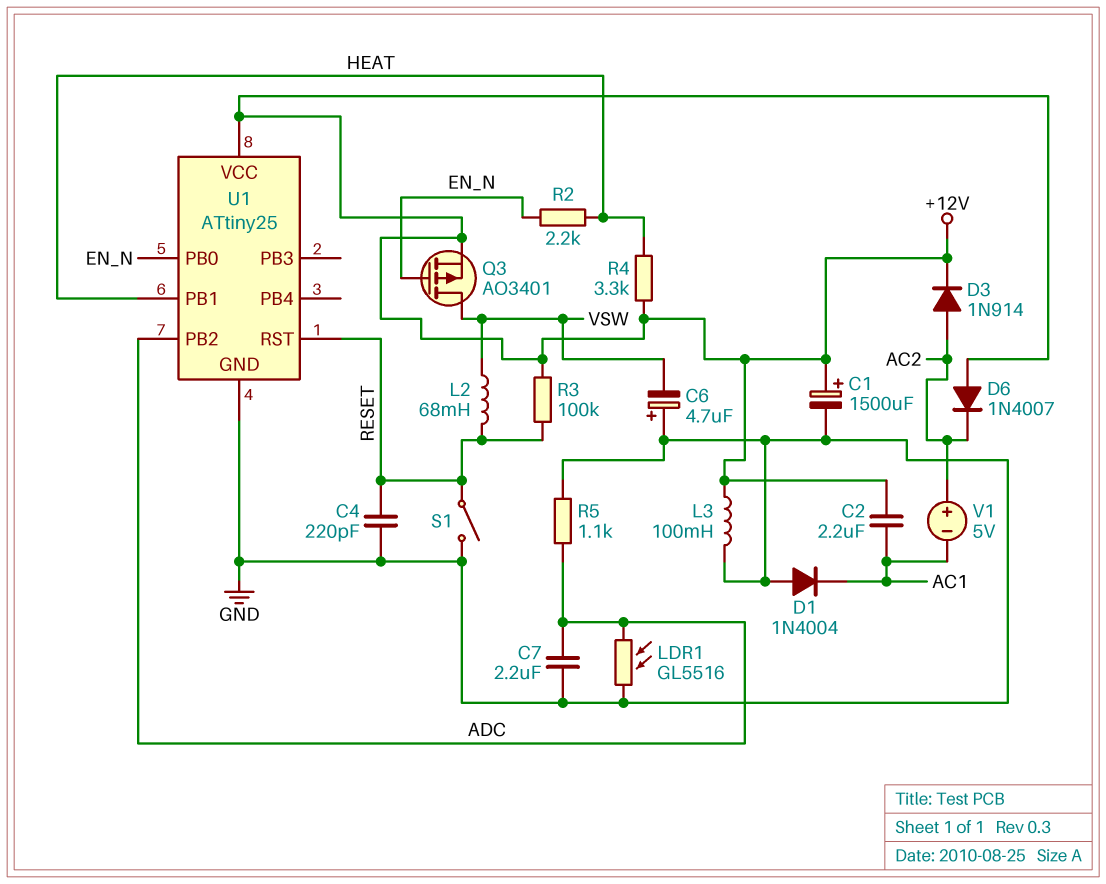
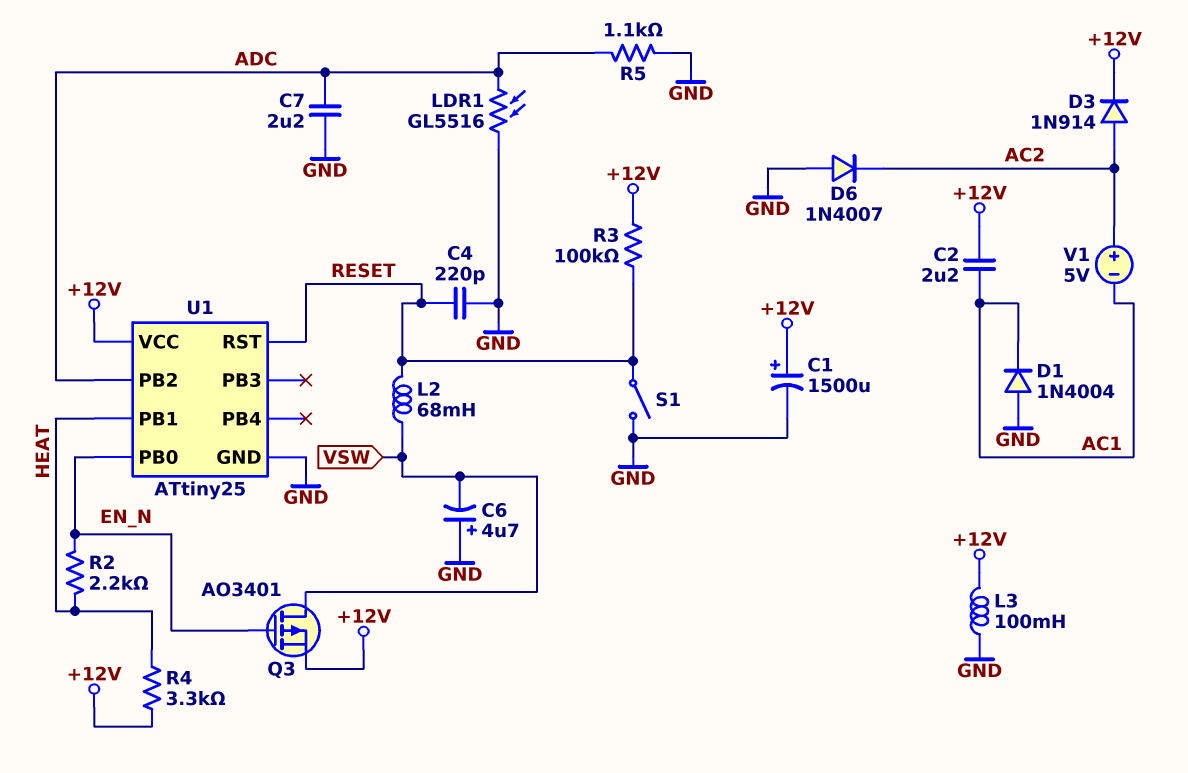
D6: diode 1N4007 (A +12V, K AC2) -> diode 1N4007 (A GND, K AC2)

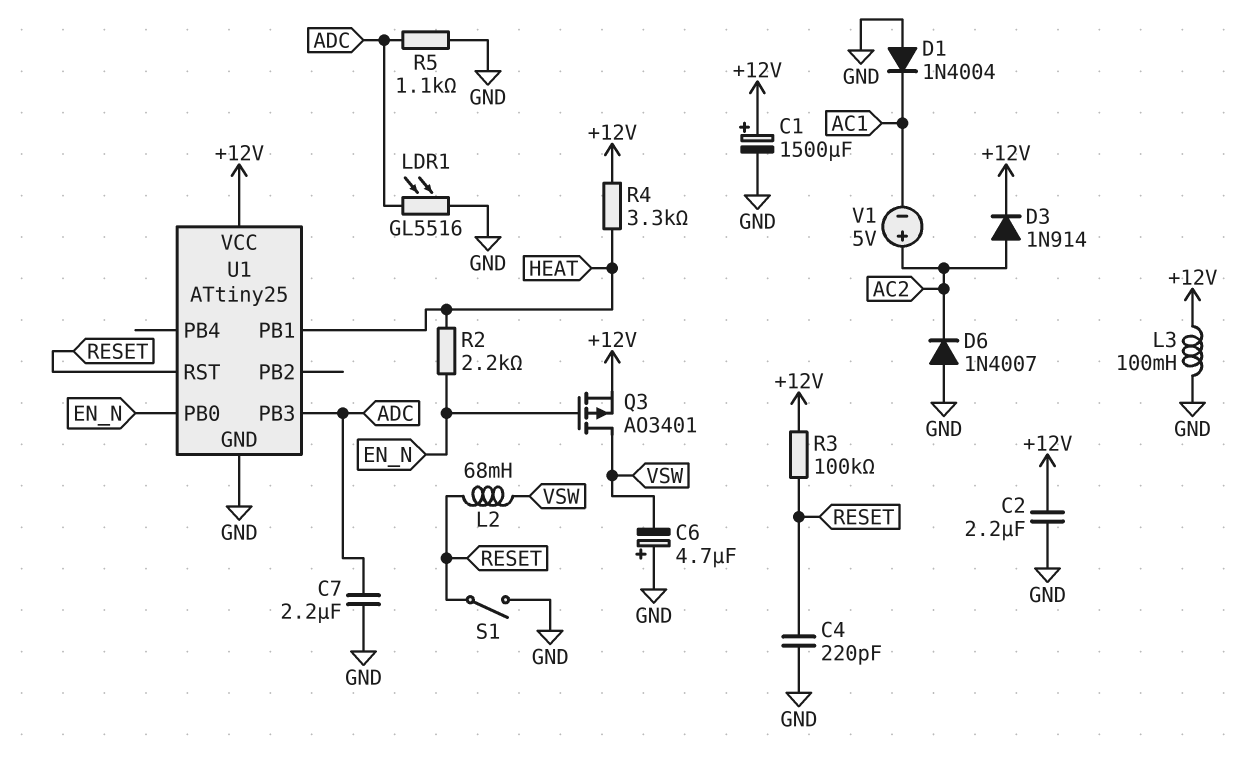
C2: 2.2uF (+12V, AC1) -> 2.2uF (+12V, GND)
U1 pin PB2: ADC -> none
U1 pin PB3: none -> ADC

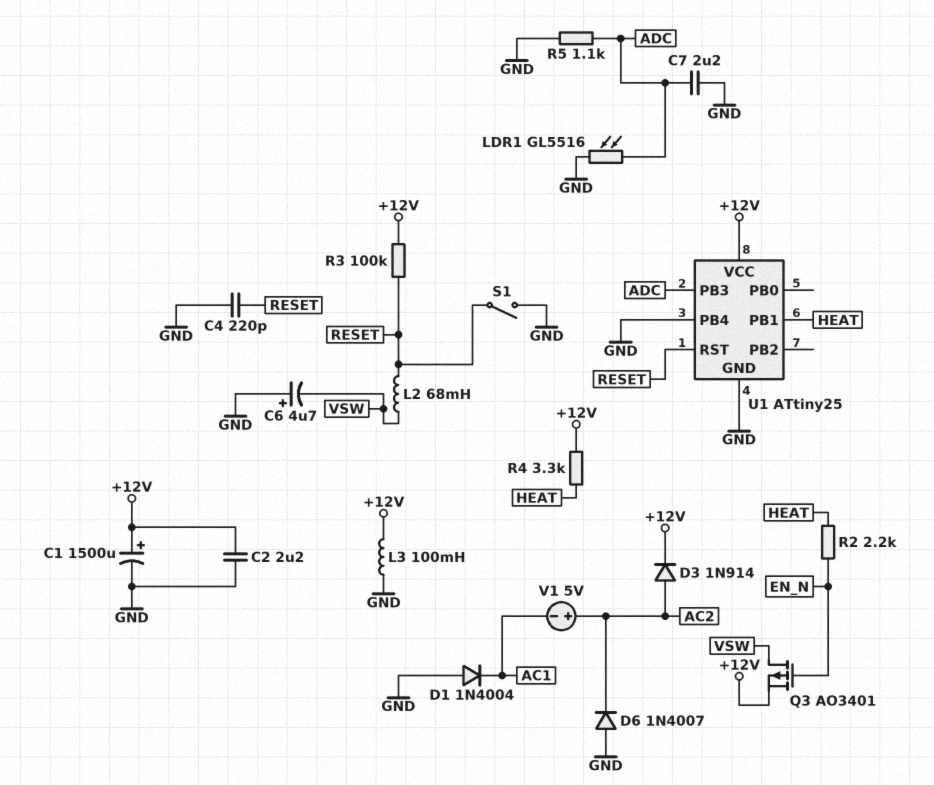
U1 pin PB0: EN_N -> none
U1 pin PB4: none -> GND

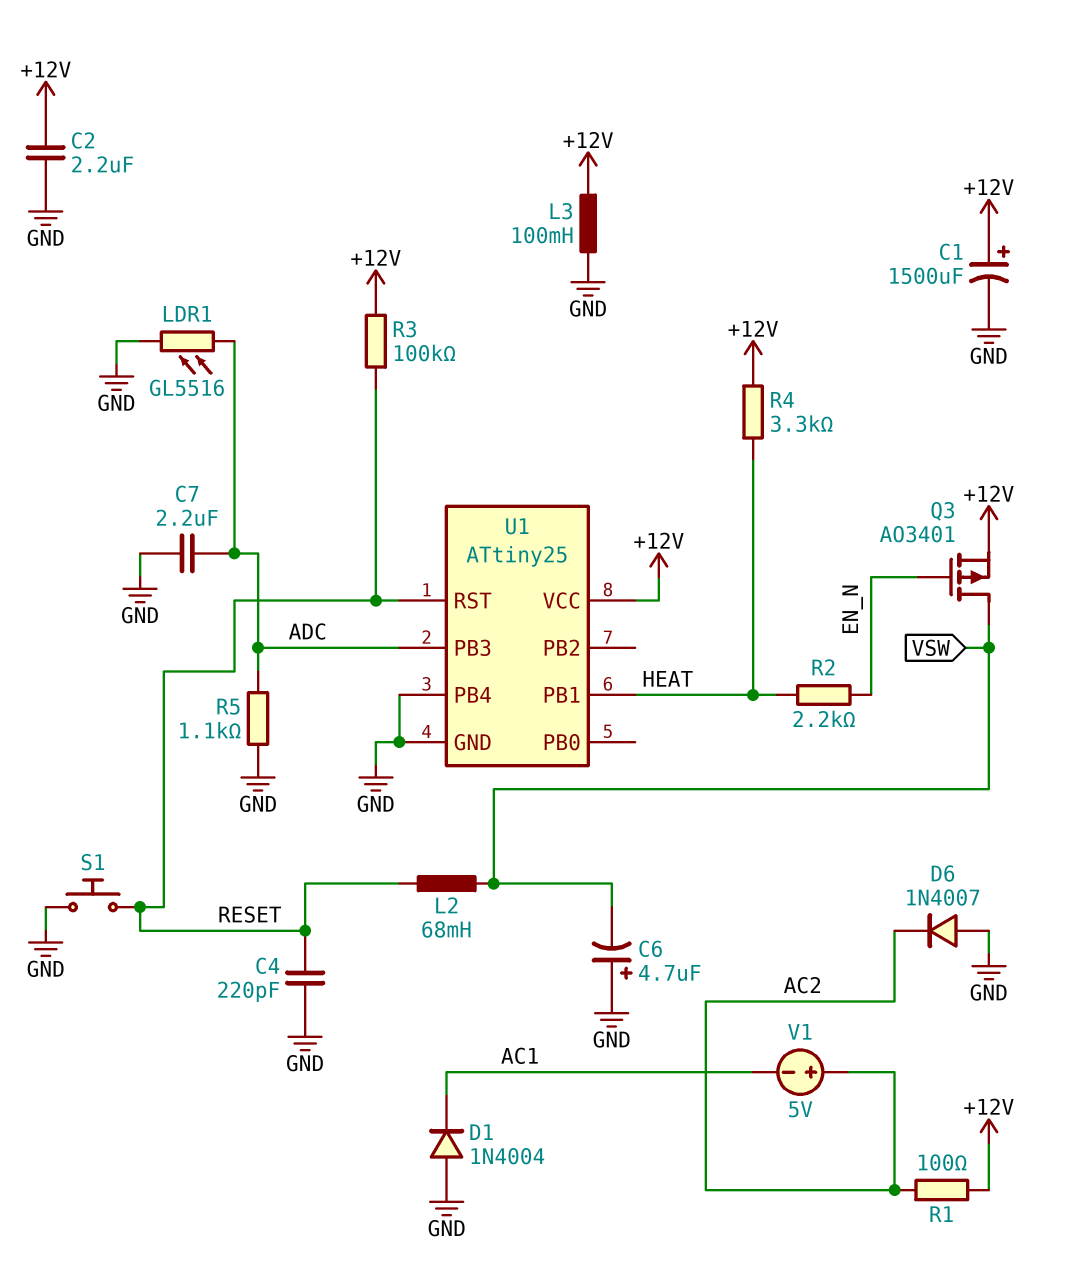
D3: diode 1N914 (A AC2, K +12V) -> none
R1: none -> 100 (+12V, AC2)
S1: switch (GND, RESET) -> button (GND, RESET)

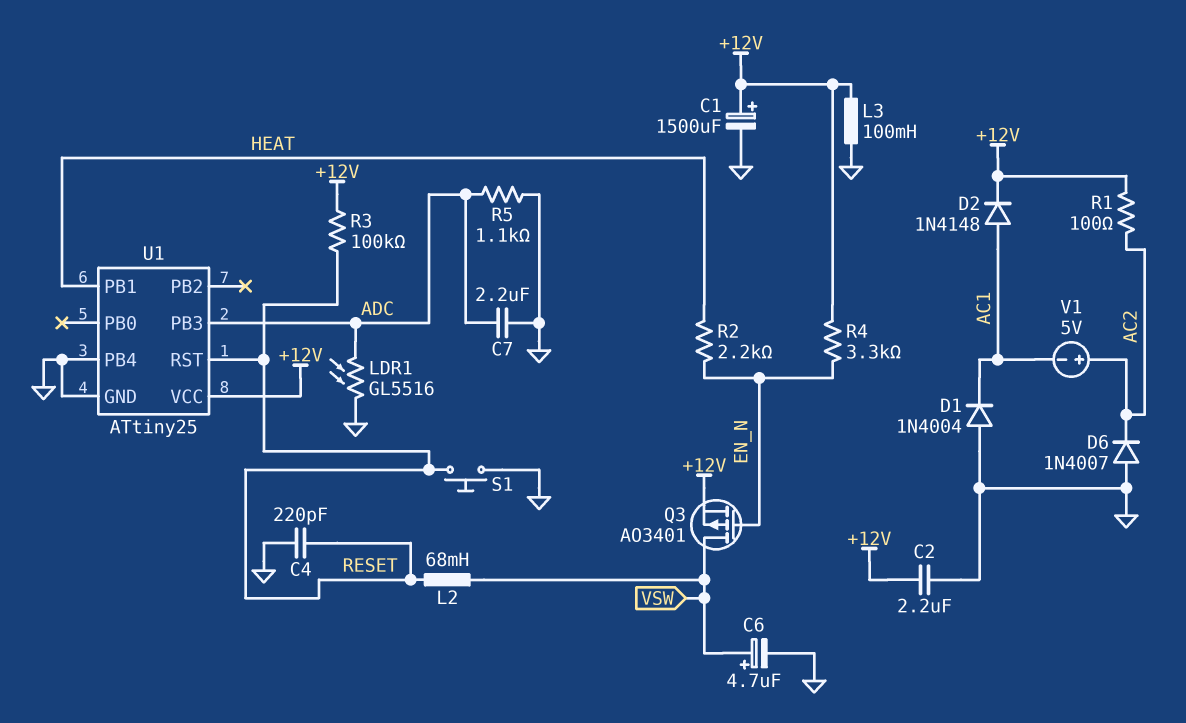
C6: 4.7uF (plus GND, minus VSW) -> 4.7uF (plus VSW, minus GND)
D2: none -> diode 1N4148 (A AC1, K +12V)
R4: 3.3k (+12V, HEAT) -> 3.3k (+12V, EN_N)

